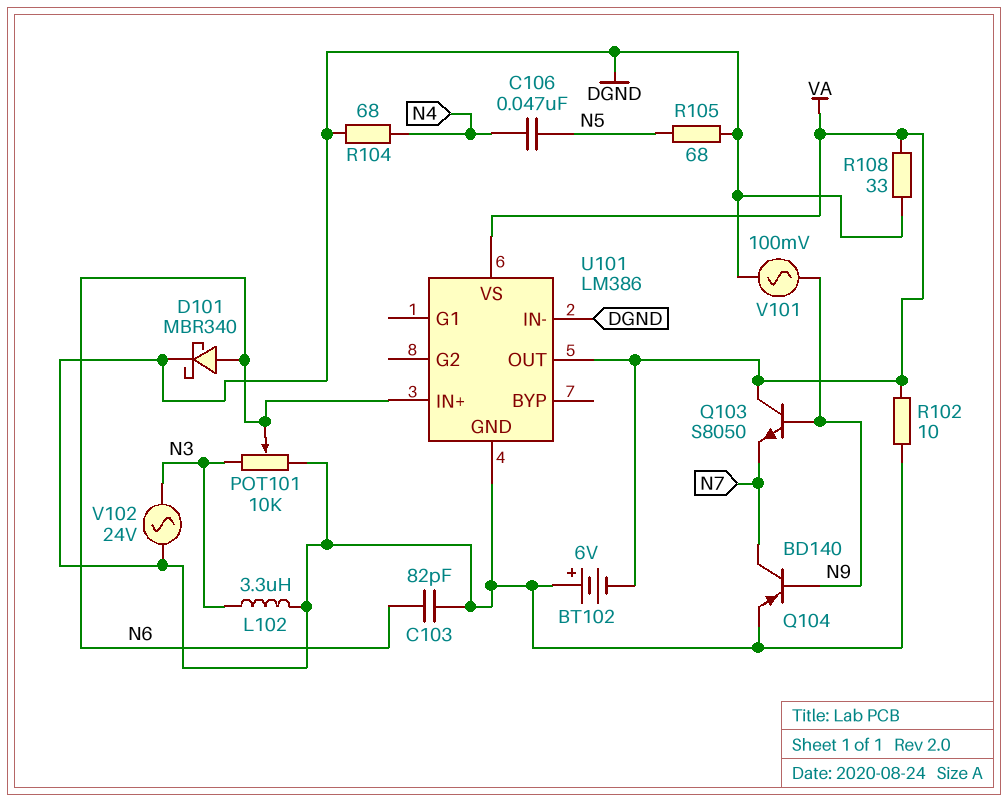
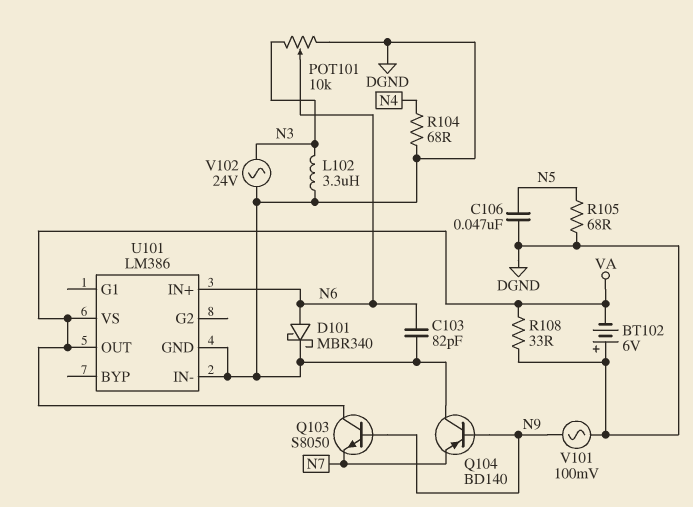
C106: 47nF (N4, N5) -> 47nF (DGND, N5)
Q104: PNP BD140 (B N9, C N7, E DGND) -> PNP BD140 (B N9, C DGND, E N7)
R102: 10 (DGND, VA) -> none

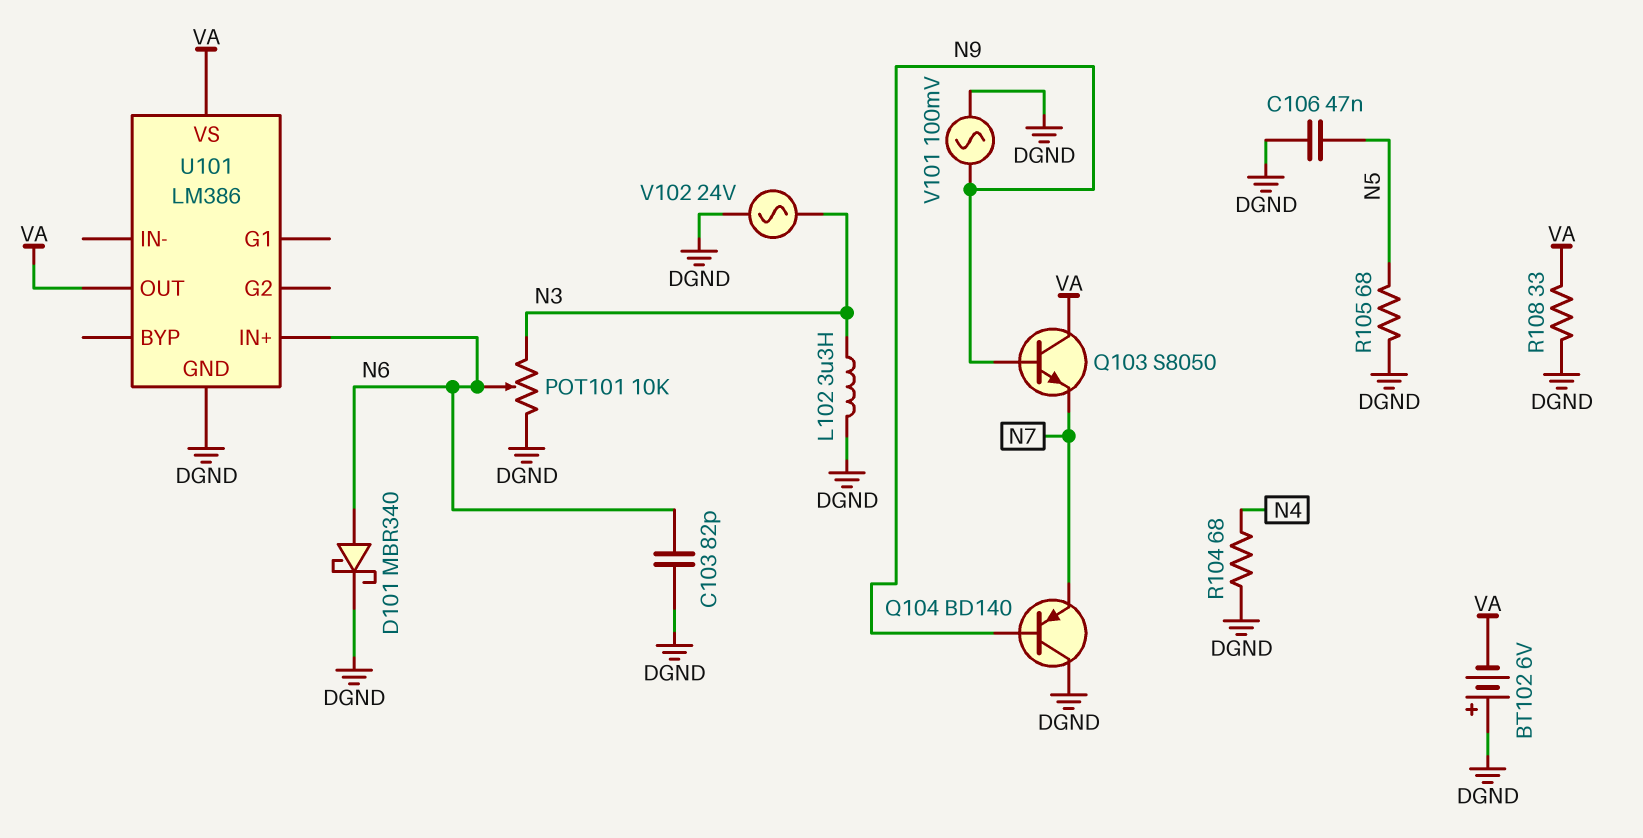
U101 pin IN-: DGND -> none

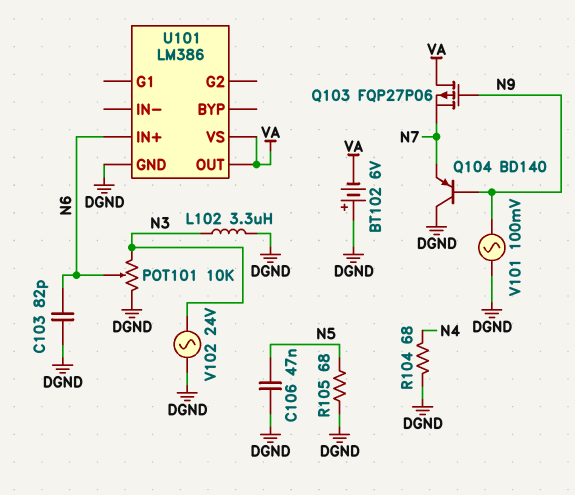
D101: schottky MBR340 (A N6, K DGND) -> none
Q103: NPN S8050 (B N9, C VA, E N7) -> PMOS FQP27P06 (G N9, D VA, S N7)
R108: 33 (DGND, VA) -> none

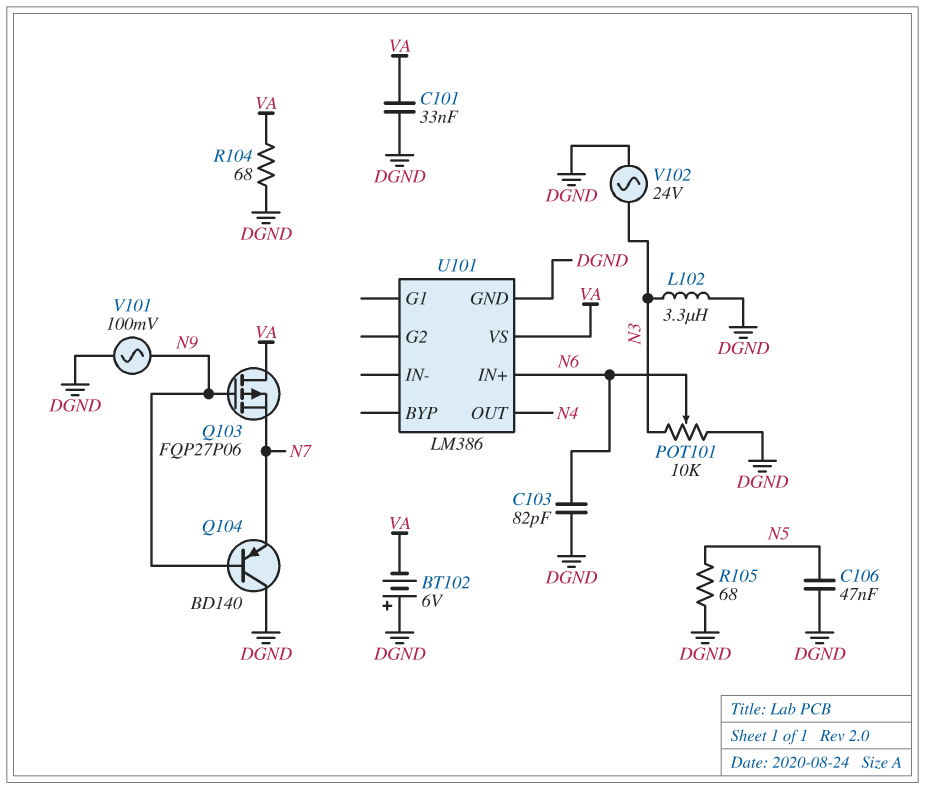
C101: none -> 33nF (DGND, VA)
R104: 68 (DGND, N4) -> 68 (DGND, VA)
U101 pin OUT: VA -> N4

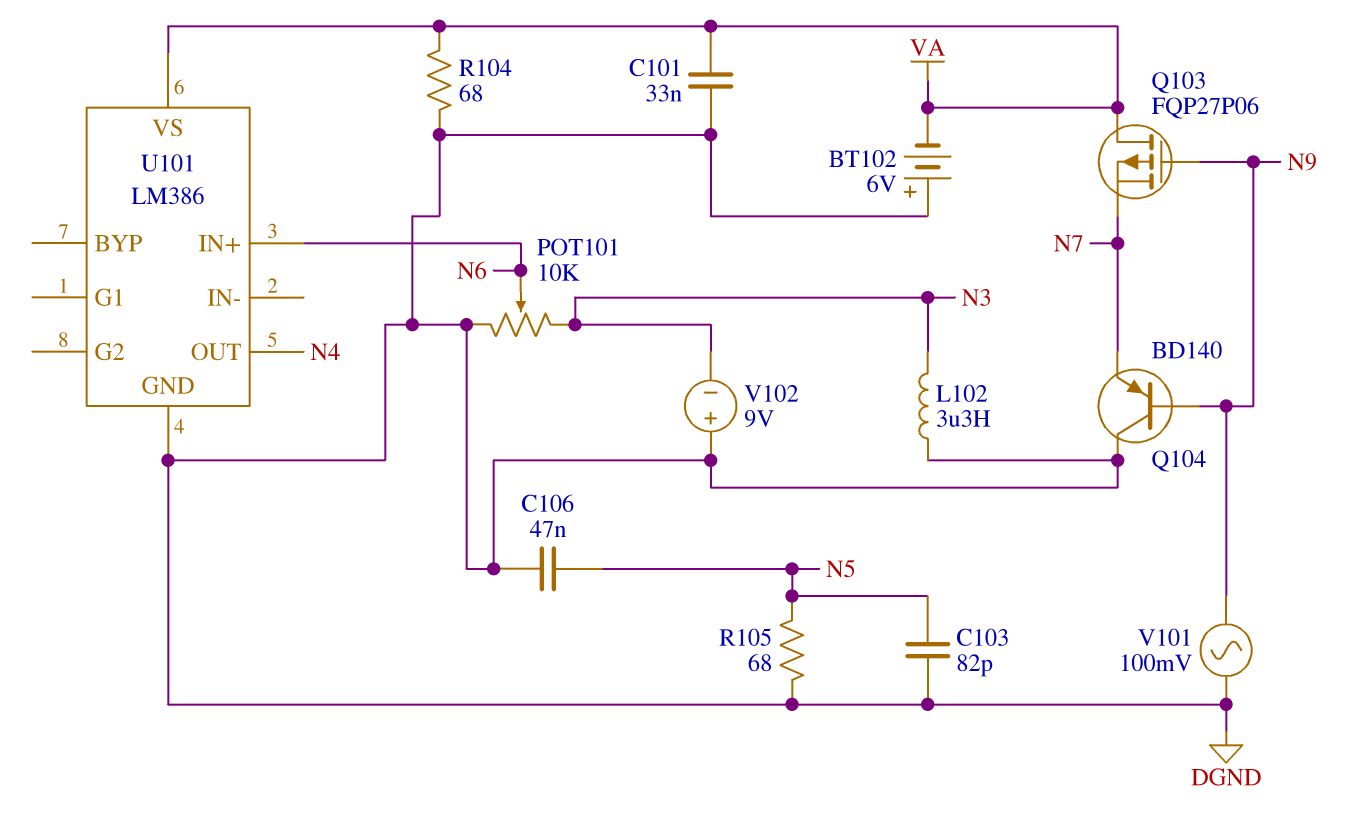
C103: 82pF (DGND, N6) -> 82pF (DGND, N5)
V102: AC 24V (DGND, N3) -> 9V (plus DGND, minus N3)

